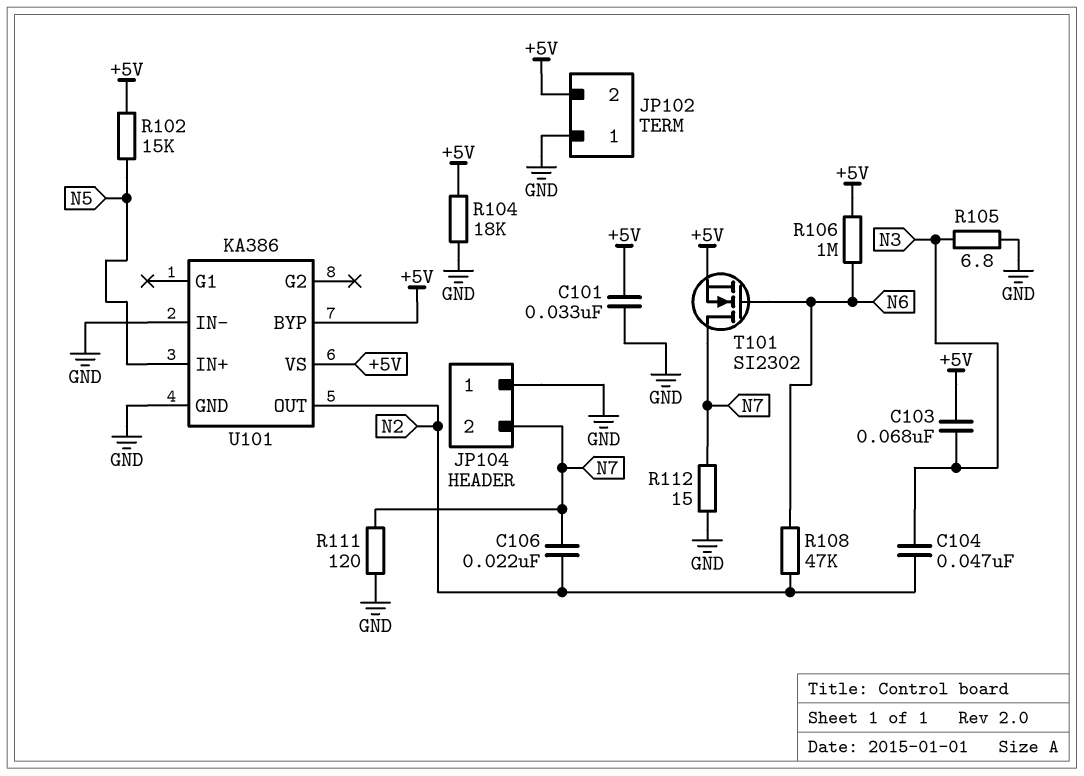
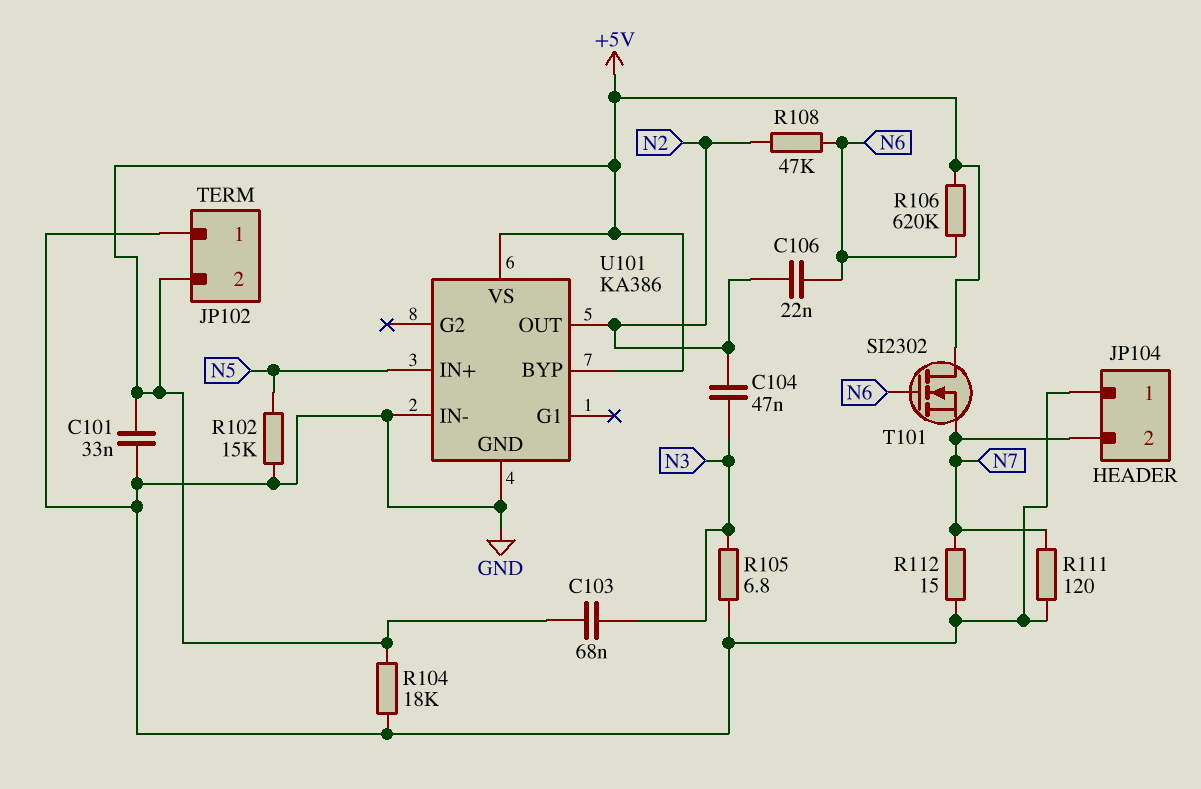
C106: 22nF (N2, N7) -> 22nF (N2, N6)
R102: 15k (+5V, N5) -> 15k (GND, N5)
R106: 1M (+5V, N6) -> 620k (+5V, N6)
T101: NMOS SI2302 (G N6, D N7, S +5V) -> NMOS SI2302 (G N6, D +5V, S N7)

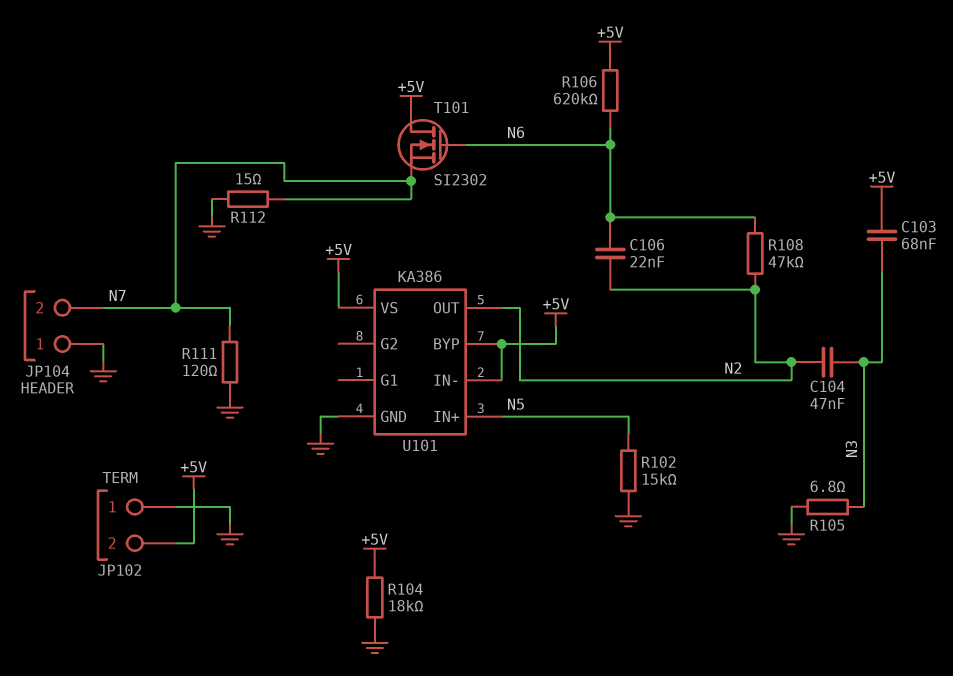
C101: 33nF (+5V, GND) -> none
U101 pin IN-: GND -> +5V

